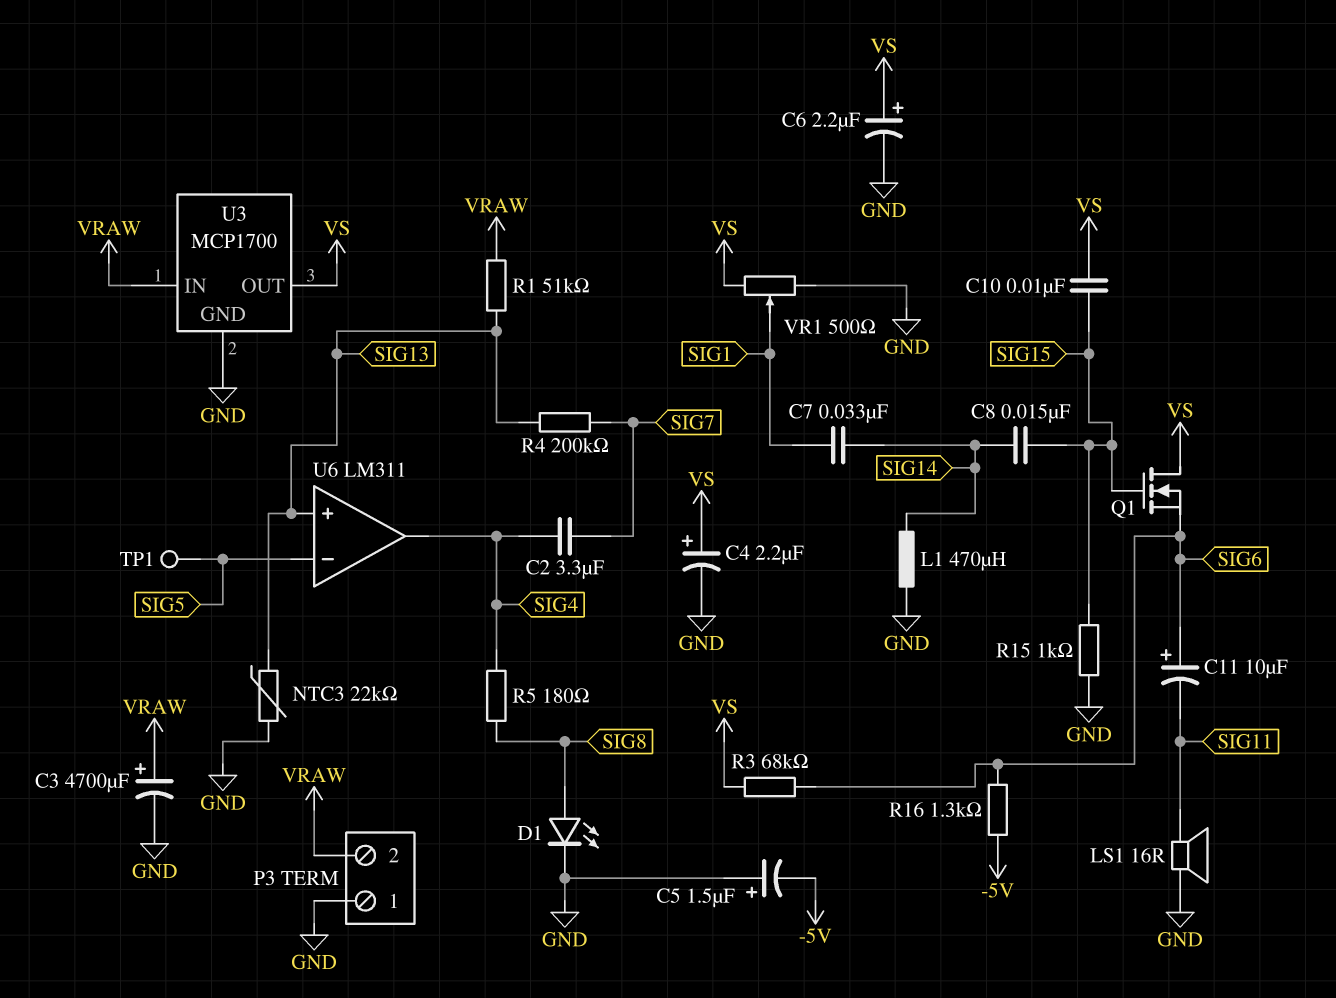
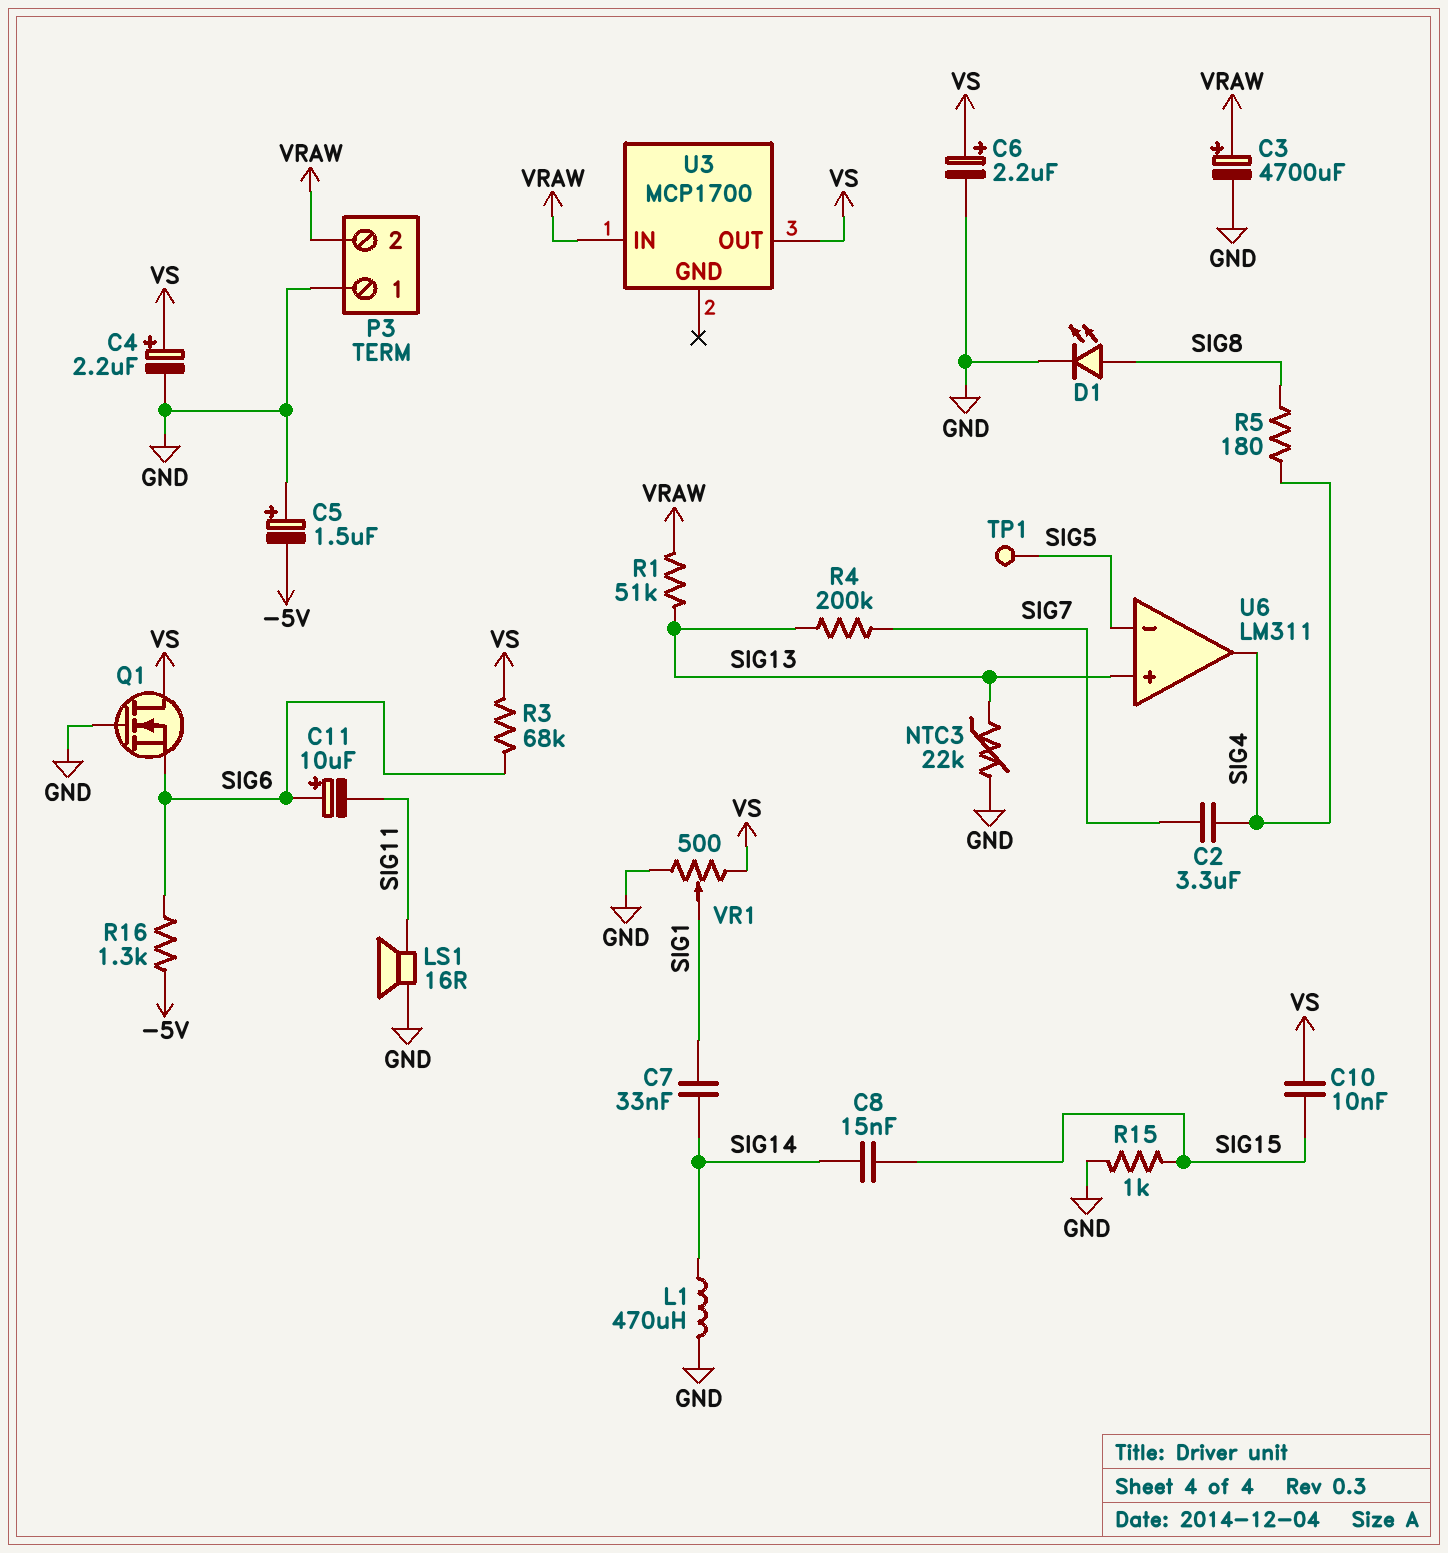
Q1: NMOS (G SIG15, D VS, S SIG6) -> NMOS (G GND, D VS, S SIG6)
U3 pin GND: GND -> none

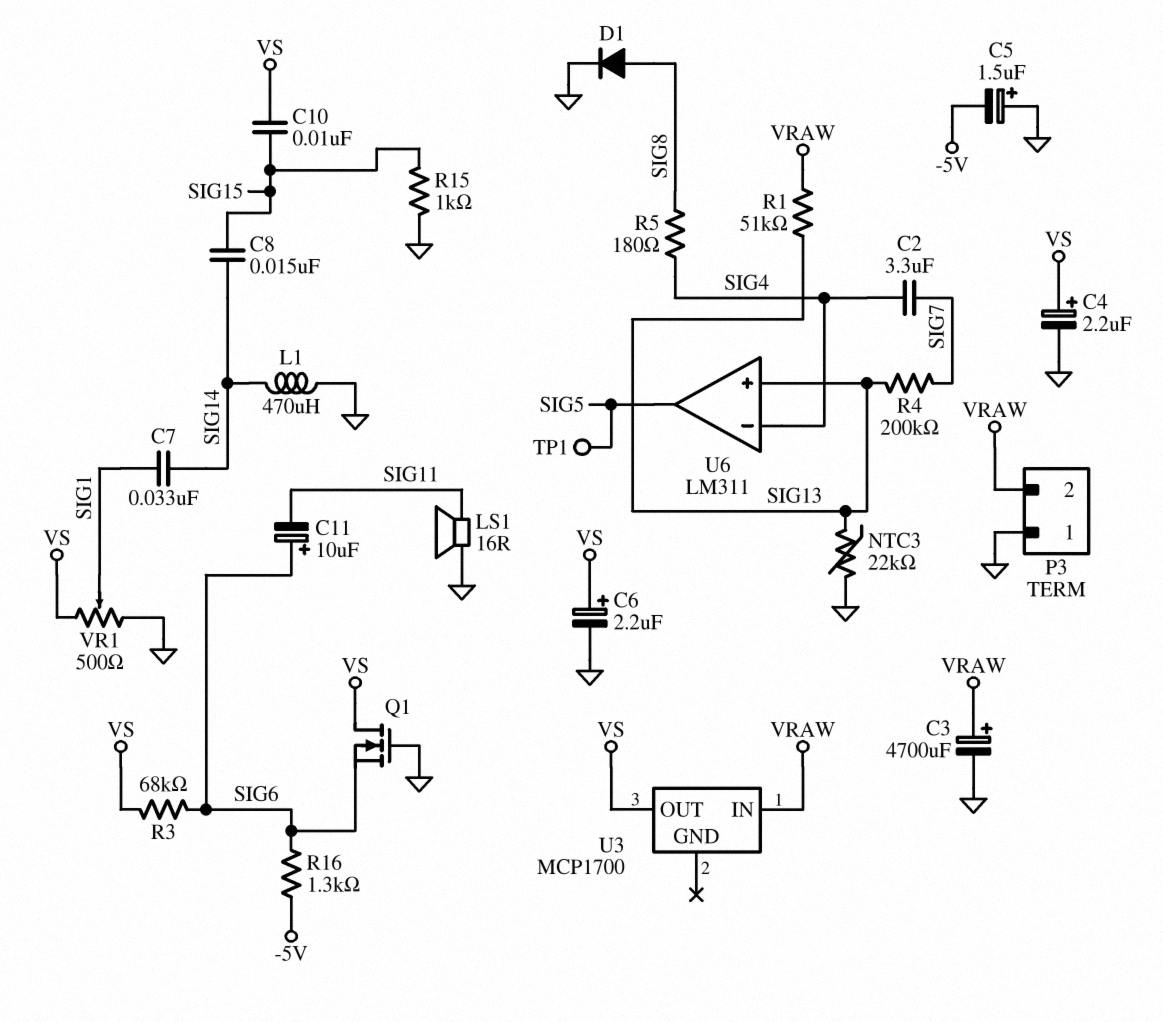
D1: LED (A SIG8, K GND) -> diode (A SIG8, K GND)
U6 pin in-: SIG5 -> SIG4
U6 pin out: SIG4 -> SIG5

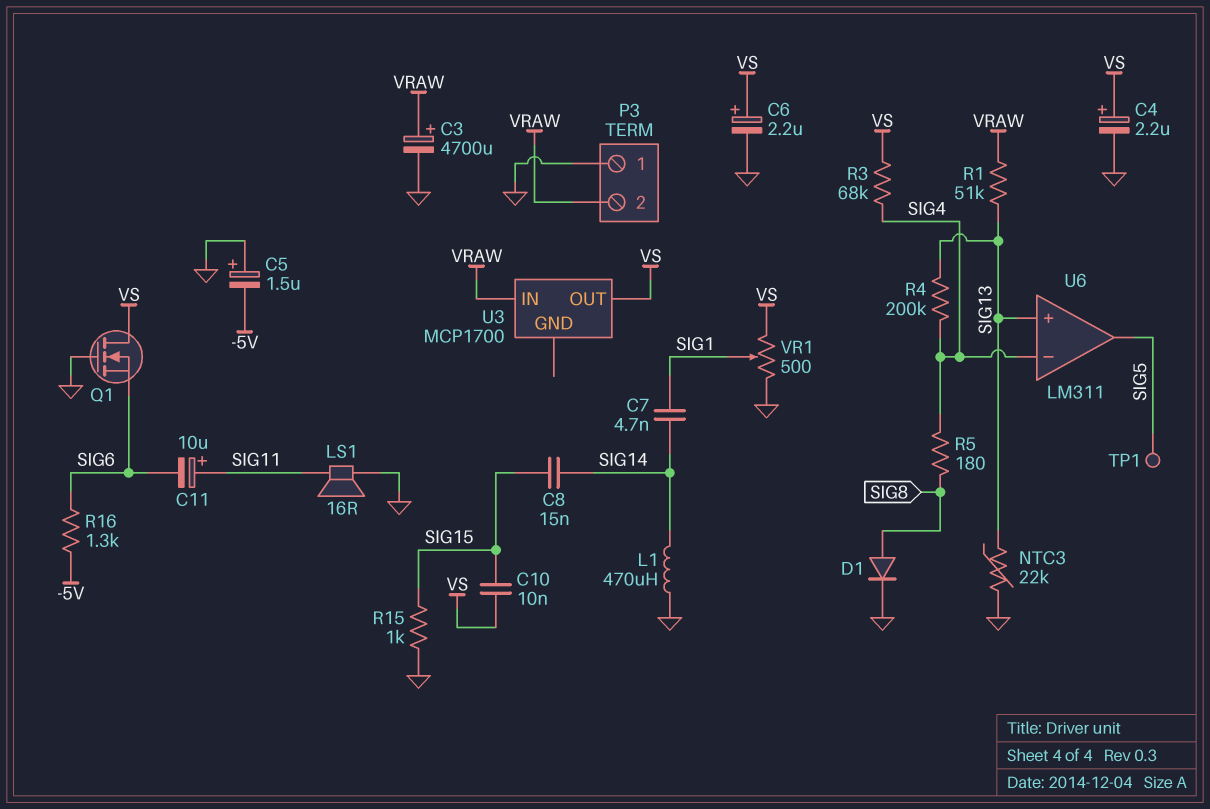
C2: 3.3uF (SIG4, SIG7) -> none
C7: 33nF (SIG1, SIG14) -> 4.7nF (SIG1, SIG14)
C11: 10uF (plus SIG6, minus SIG11) -> 10uF (plus SIG11, minus SIG6)
R3: 68k (SIG6, VS) -> 68k (SIG4, VS)
R4: 200k (SIG7, SIG13) -> 200k (SIG4, SIG13)

